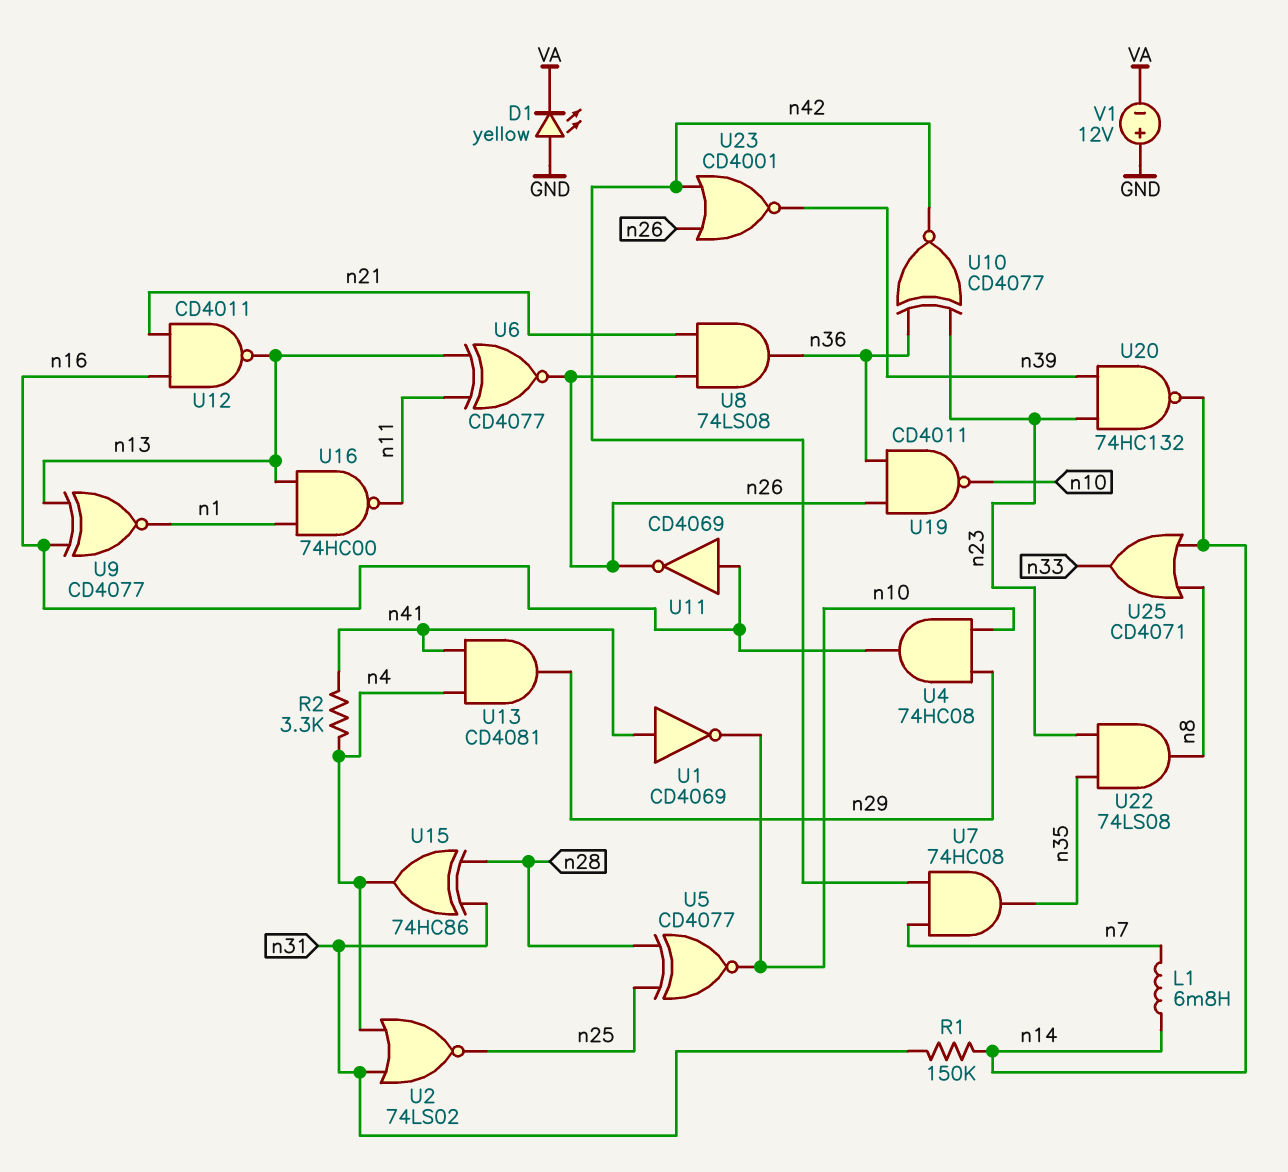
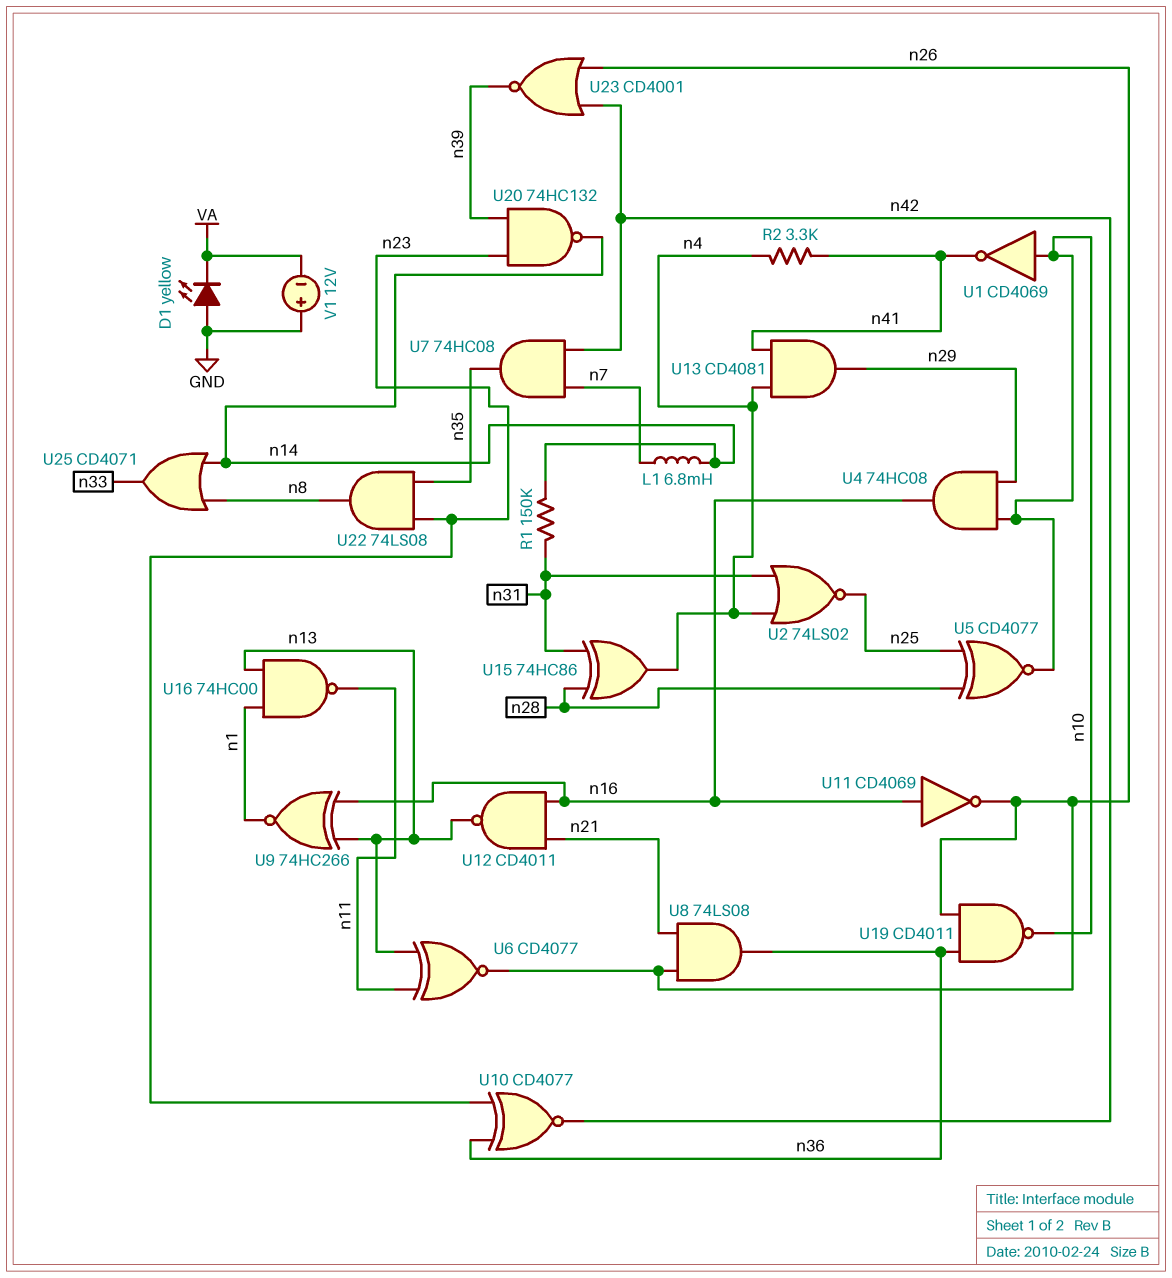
U1: NOT CD4069 (in n41, out n10) -> NOT CD4069 (in n10, out n41)
U9: XNOR CD4077 (in n13, in n16, out n1) -> XNOR 74HC266 (in n13, in n16, out n1)

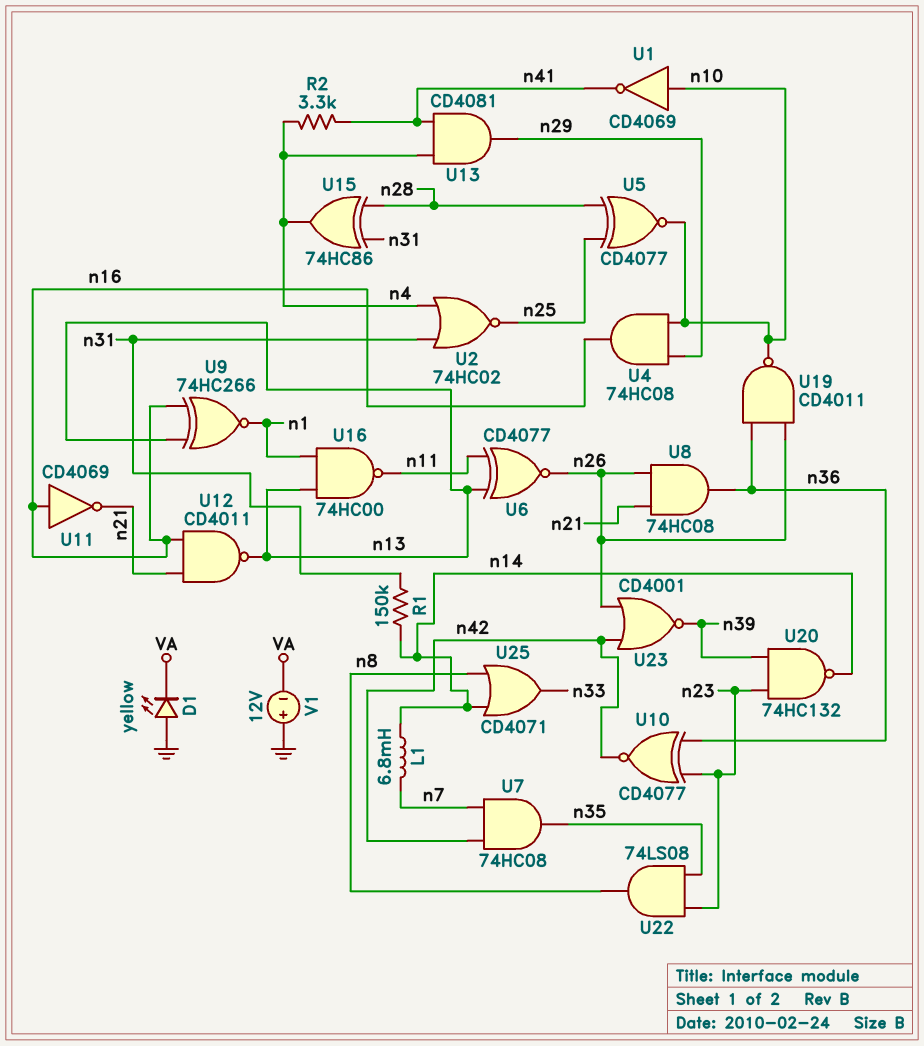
U2: NOR 74LS02 (in n4, in n31, out n25) -> NOR 74HC02 (in n4, in n31, out n25)
U8: AND 74LS08 (in n21, in n26, out n36) -> AND 74HC08 (in n21, in n26, out n36)
U11: NOT CD4069 (in n16, out n26) -> NOT CD4069 (in n16, out n21)

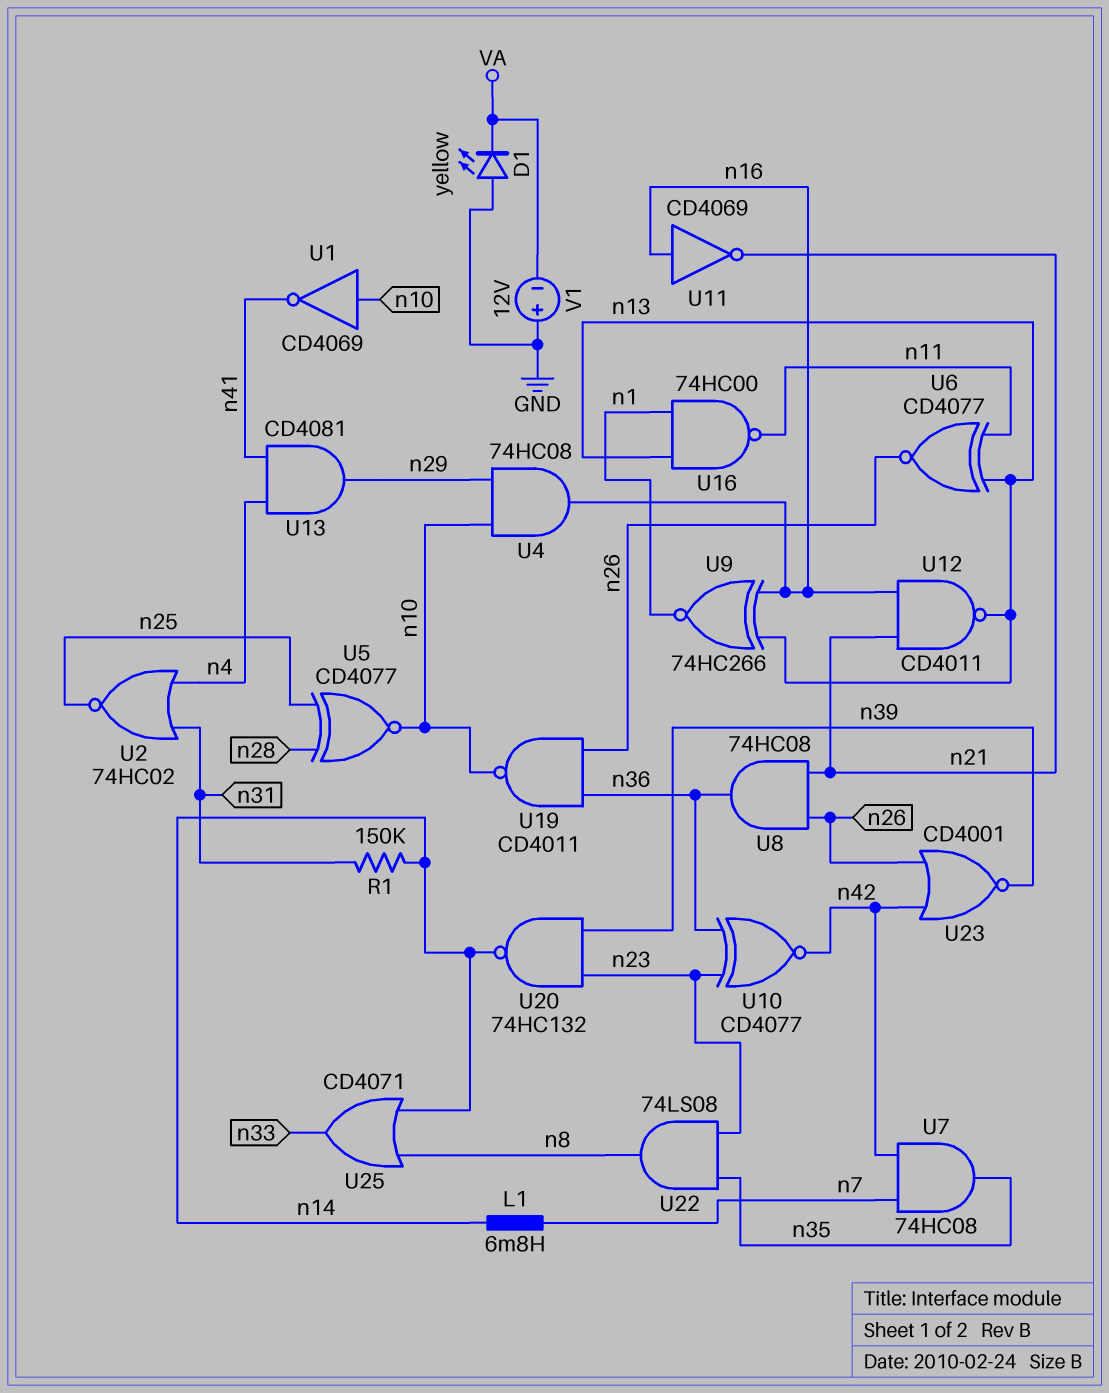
R2: 3.3k (n4, n41) -> none
U15: XOR 74HC86 (in n28, in n31, out n4) -> none

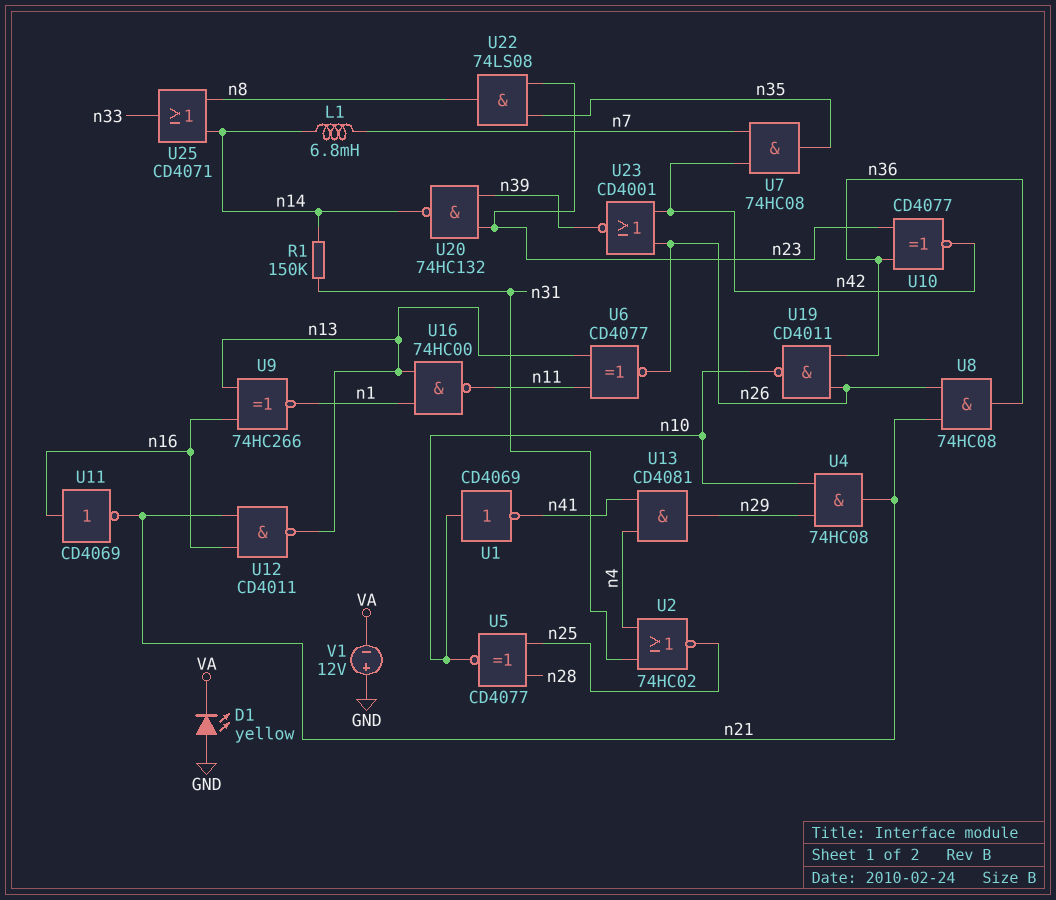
U4: AND 74HC08 (in n10, in n29, out n16) -> AND 74HC08 (in n10, in n29, out n21)

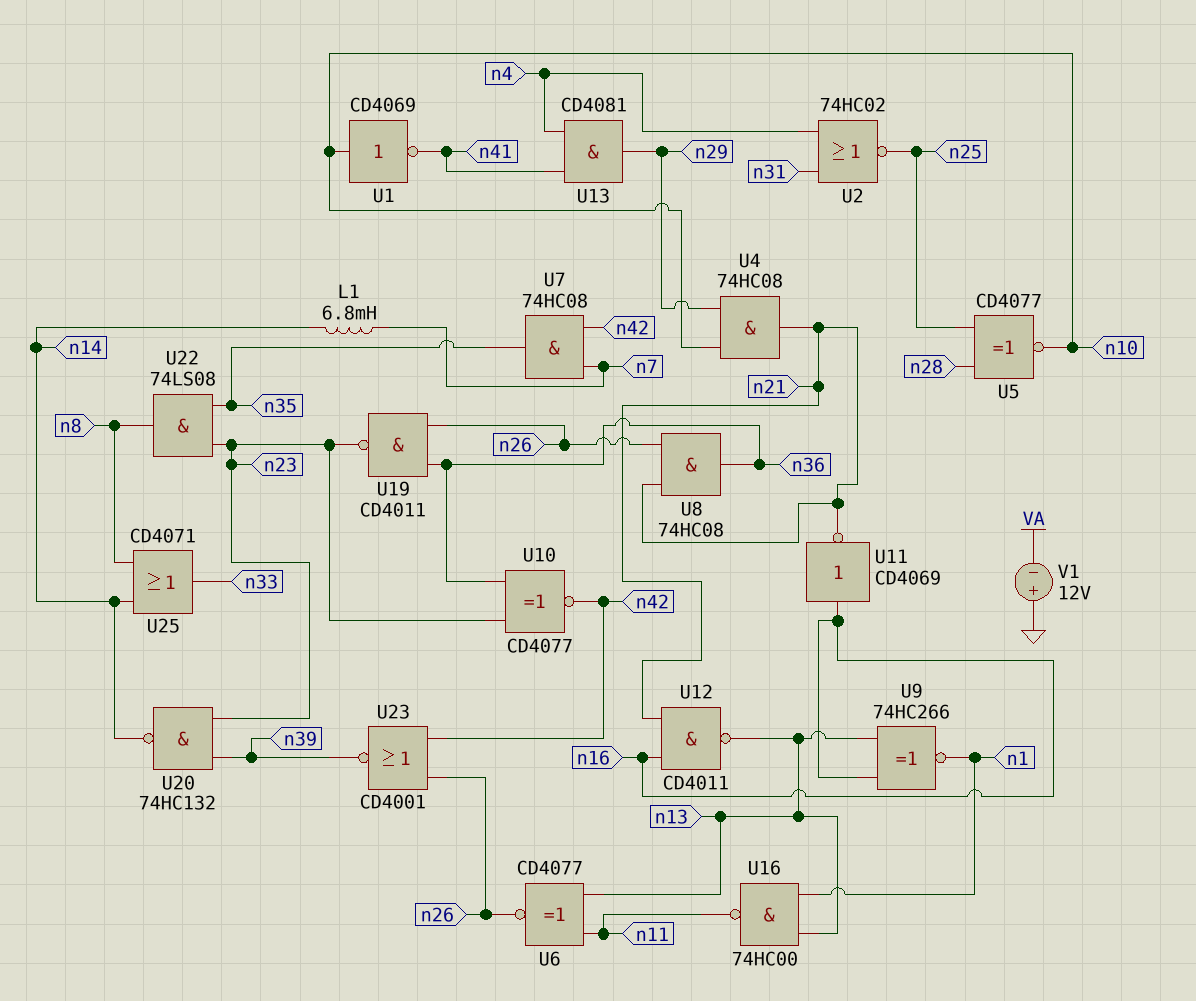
D1: LED yellow (A GND, K VA) -> none
R1: 150k (n14, n31) -> none
U19: NAND CD4011 (in n26, in n36, out n10) -> NAND CD4011 (in n26, in n36, out n23)

